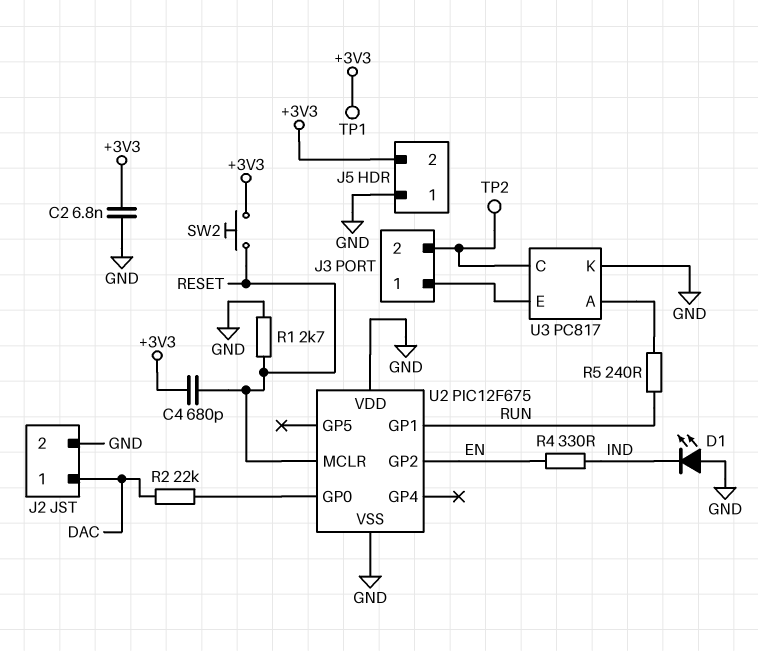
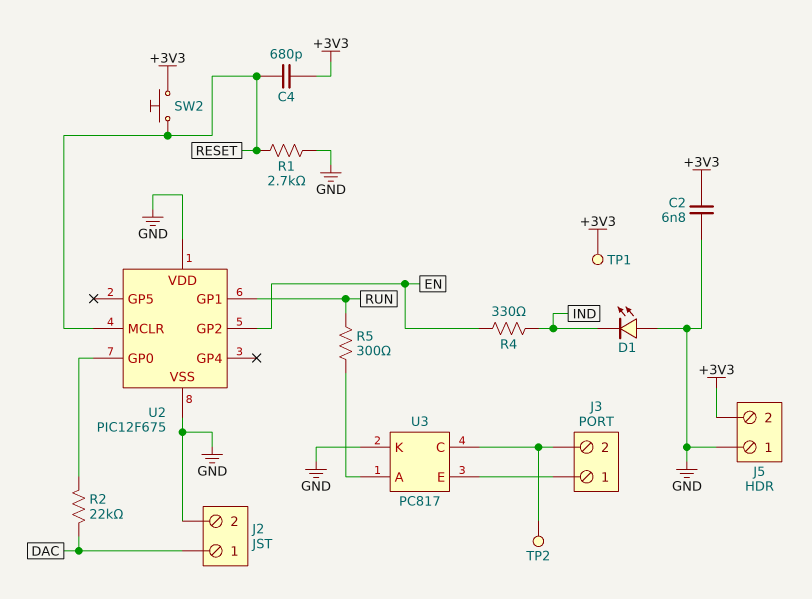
R5: 240 (RUN, U3/A) -> 300 (RUN, U3/A)

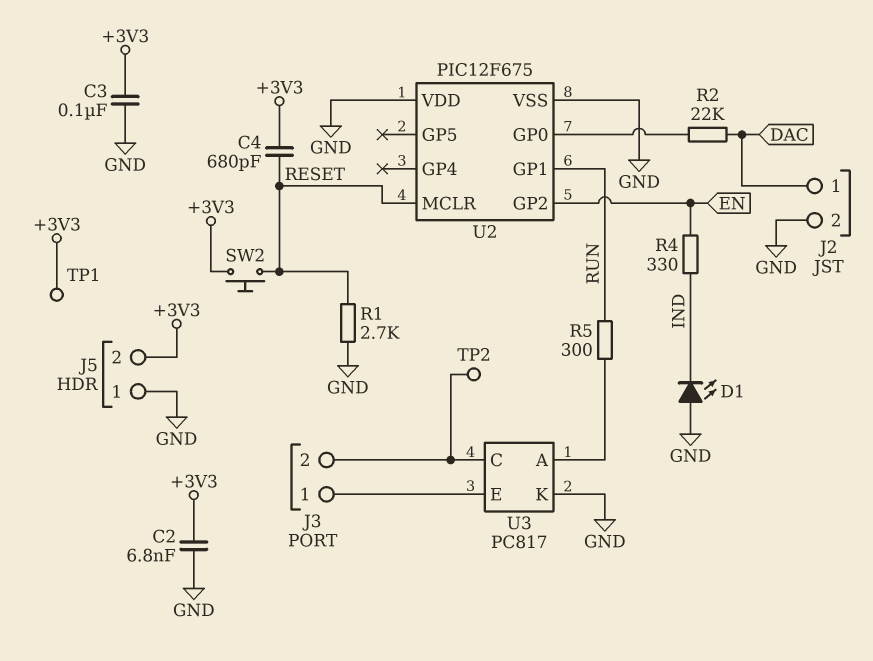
C3: none -> 100nF (+3V3, GND)

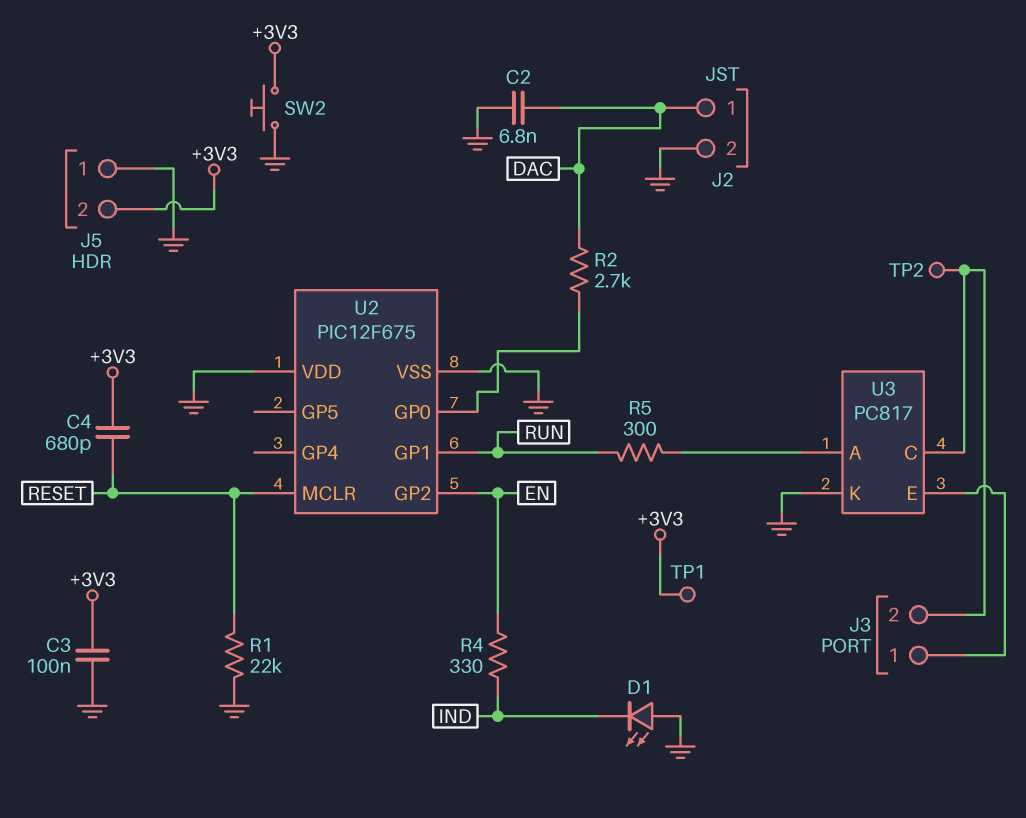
C2: 6.8nF (+3V3, GND) -> 6.8nF (DAC, GND)
R1: 2.7k (GND, RESET) -> 22k (GND, RESET)
R2: 22k (DAC, U2/GP0) -> 2.7k (DAC, U2/GP0)
SW2: button (+3V3, RESET) -> button (+3V3, GND)

